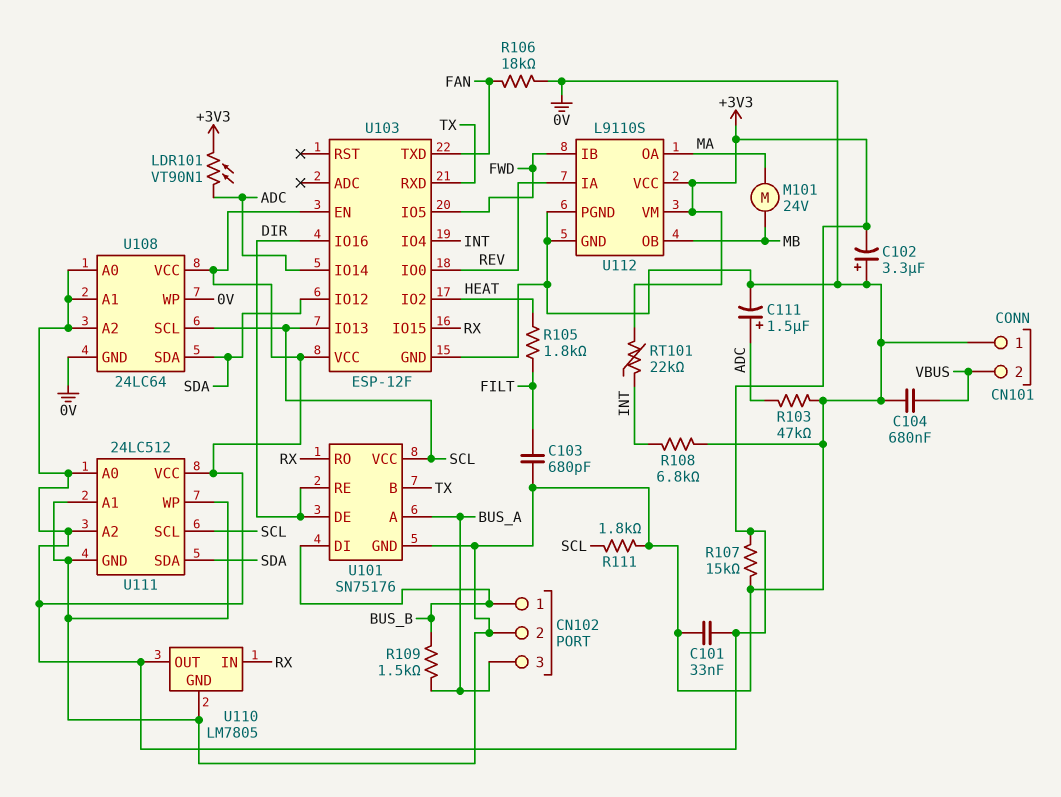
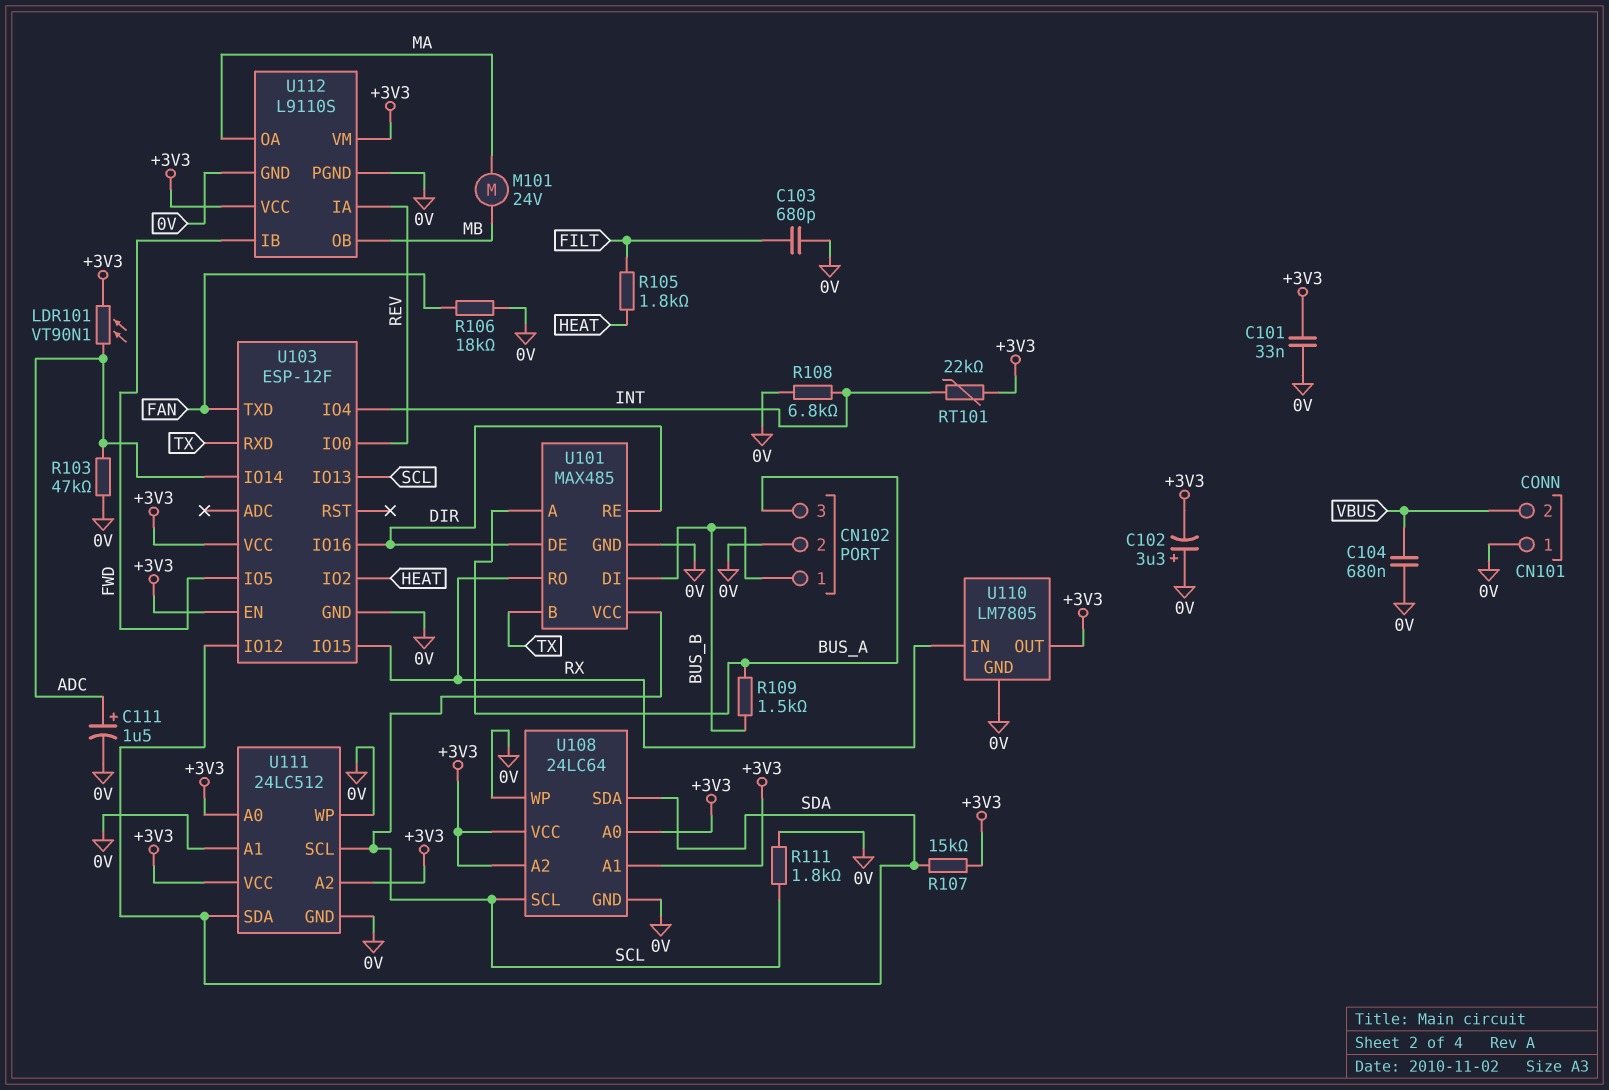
R107: 15k (+3V3, 0V) -> 15k (+3V3, SDA)
U101: SN75176 -> MAX485

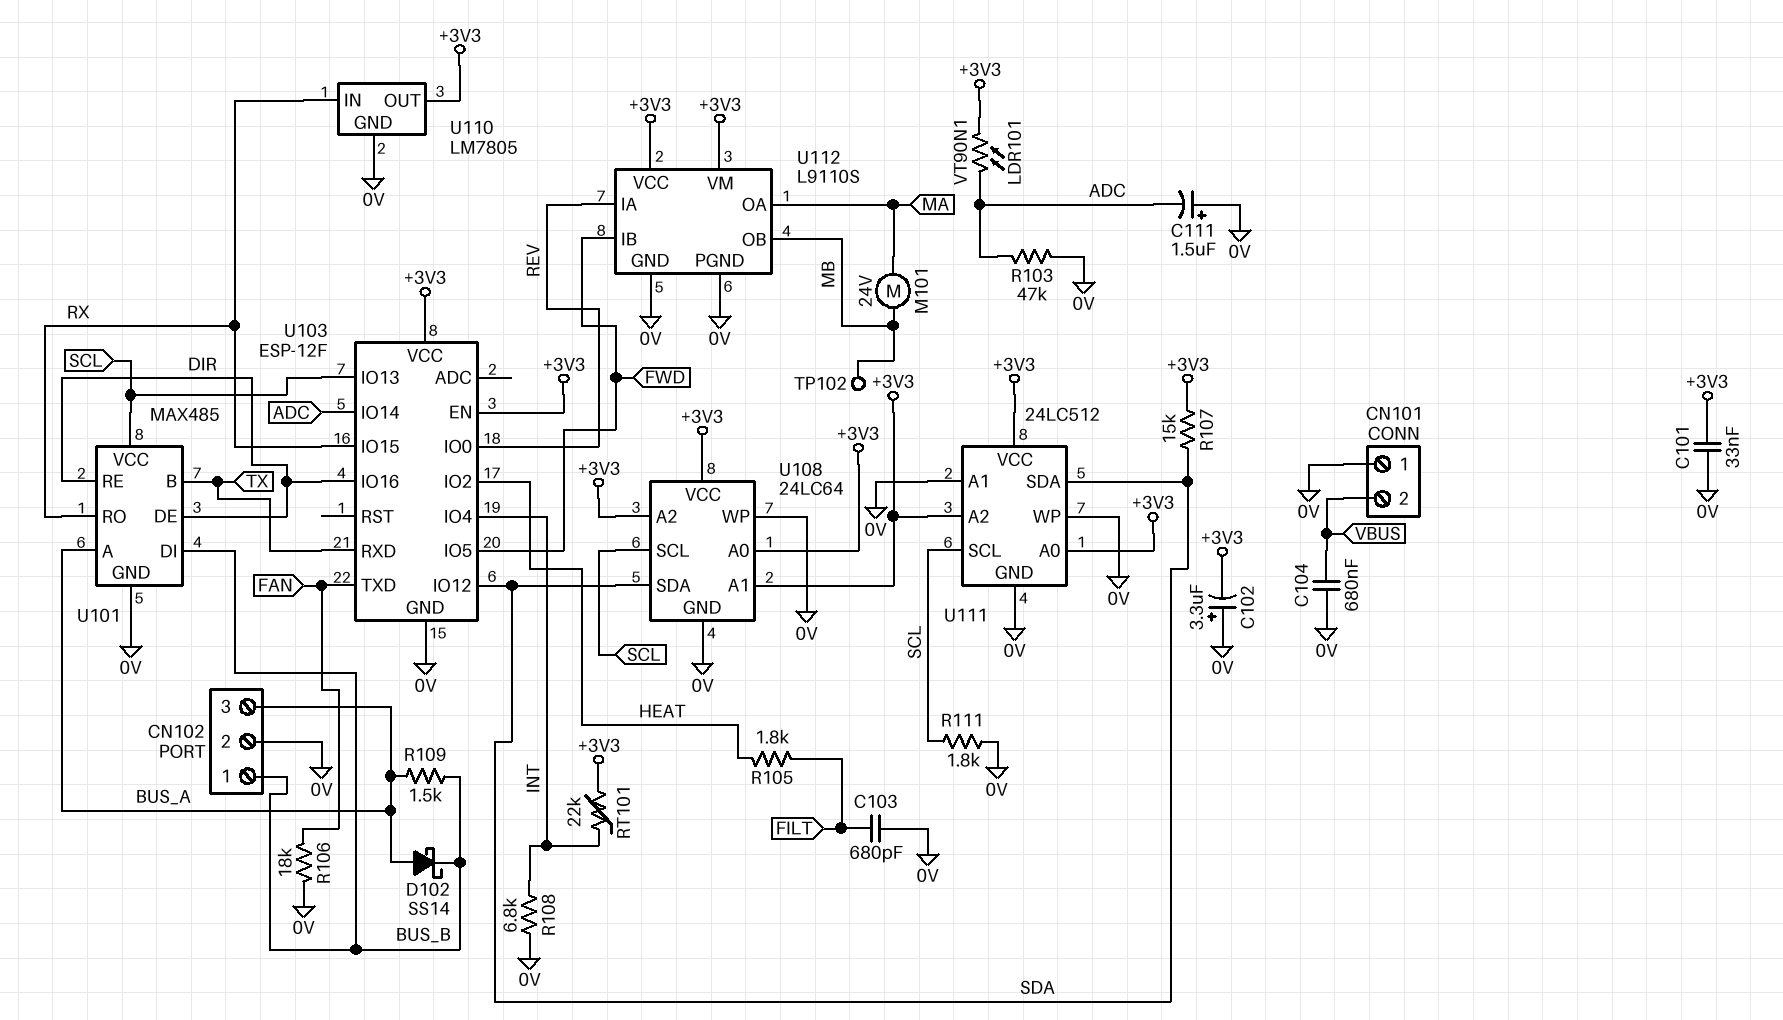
C111: 1.5uF (plus ADC, minus 0V) -> 1.5uF (plus 0V, minus ADC)
D102: none -> schottky SS14 (A BUS_A, K BUS_B)
TP102: none -> test point (MB)

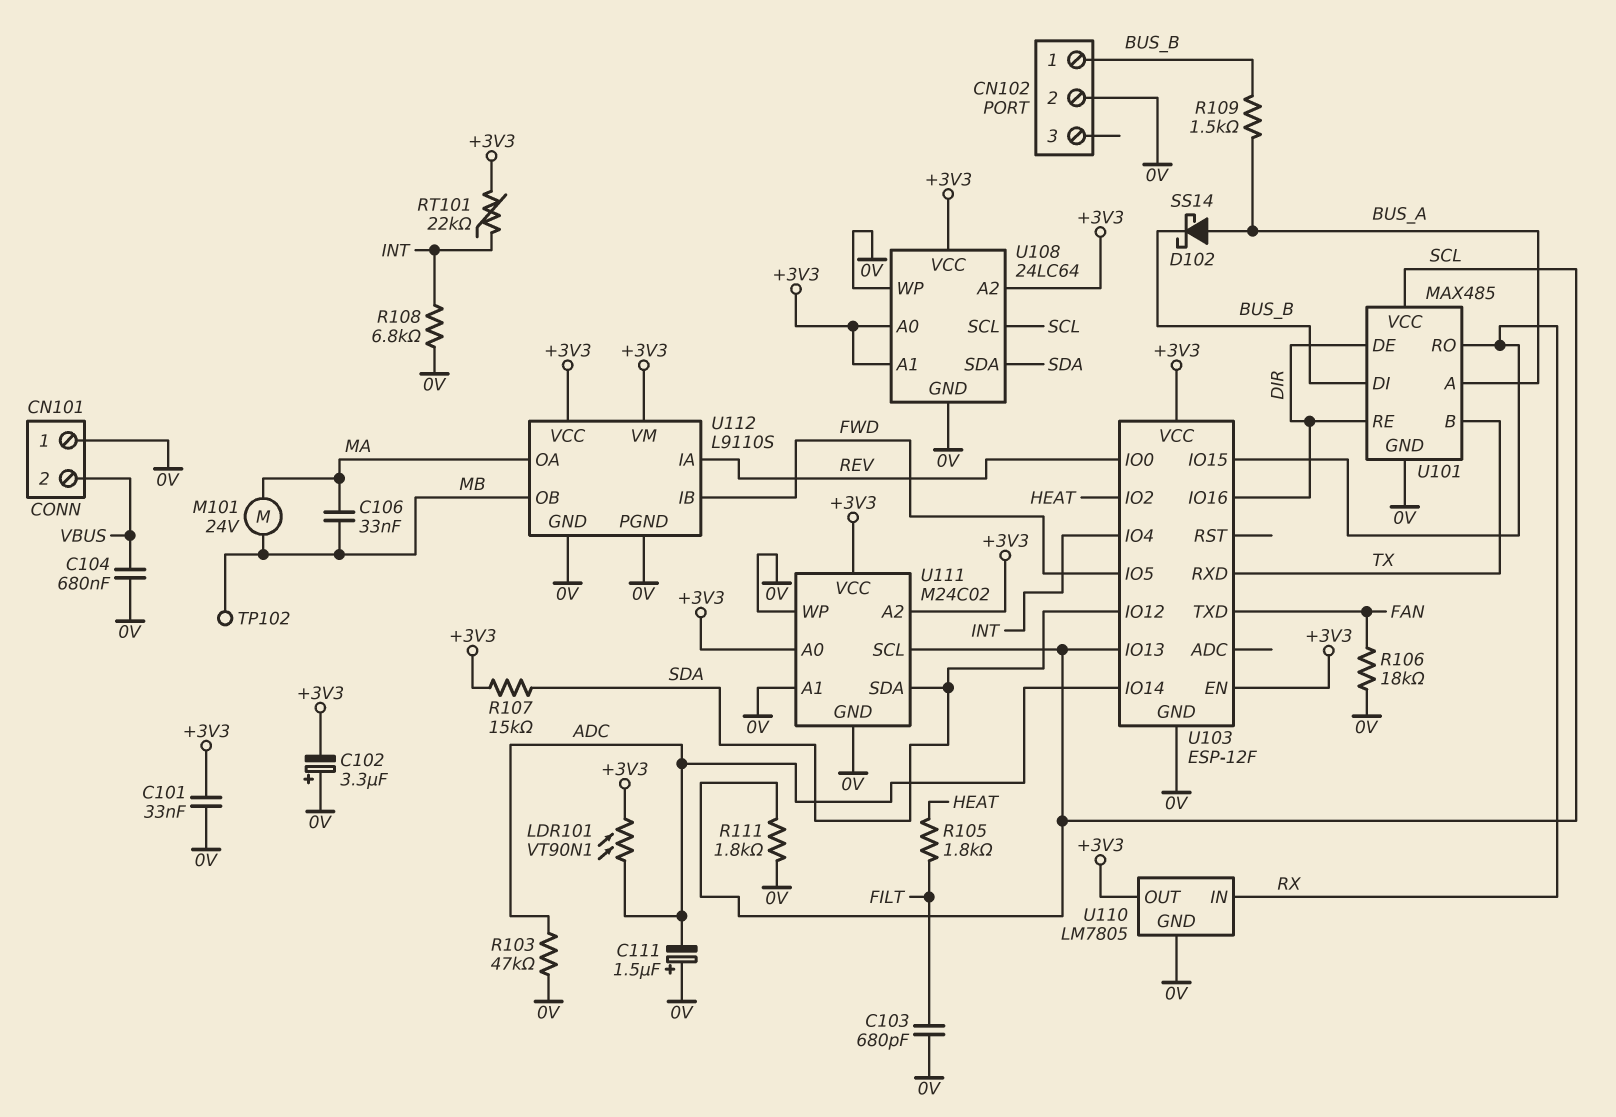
C106: none -> 33nF (MA, MB)
CN102 pin 3: BUS_A -> none
U111: 24LC512 -> M24C02

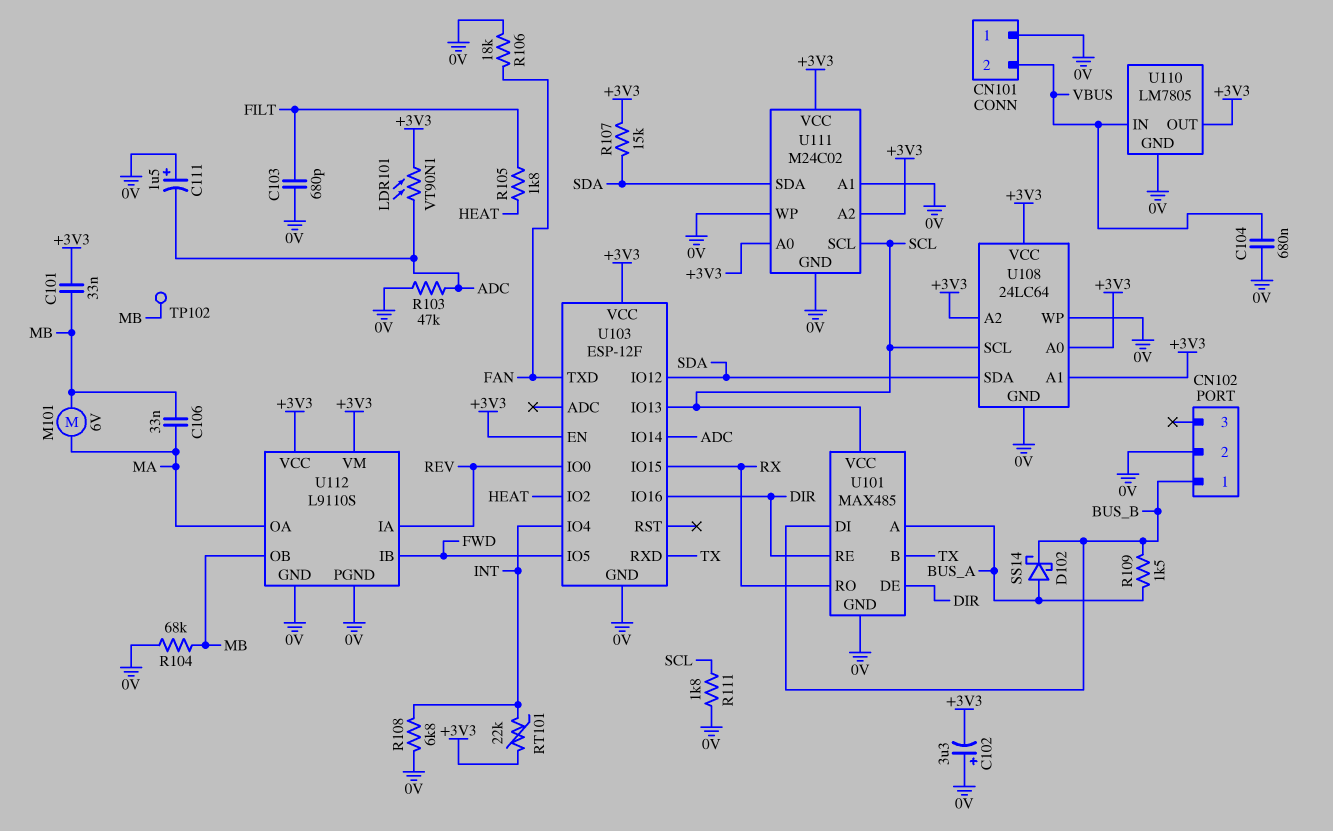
C101: 33nF (+3V3, 0V) -> 33nF (+3V3, MB)
M101: motor 24V (MA, MB) -> motor 6V (MA, MB)
R104: none -> 68k (0V, MB)
U110 pin IN: RX -> VBUS

